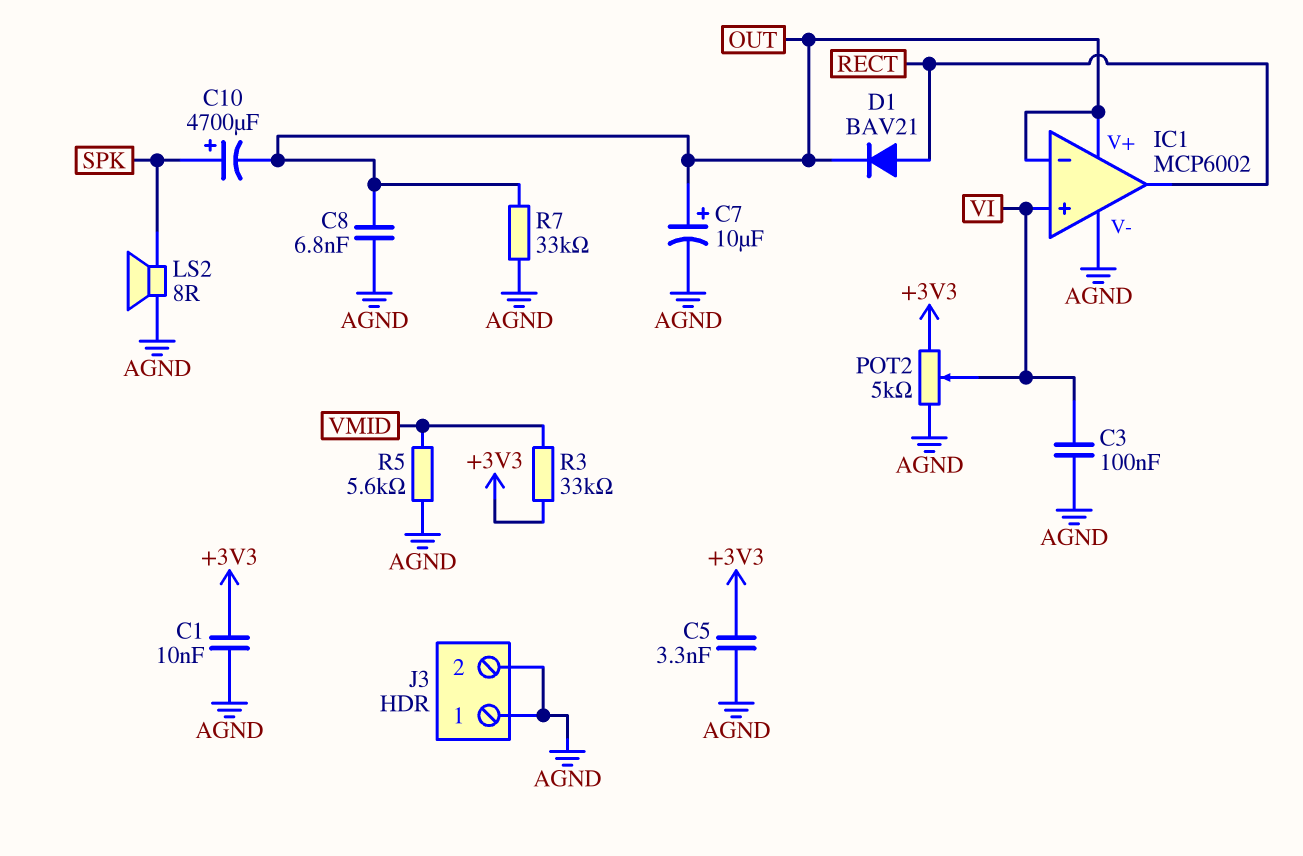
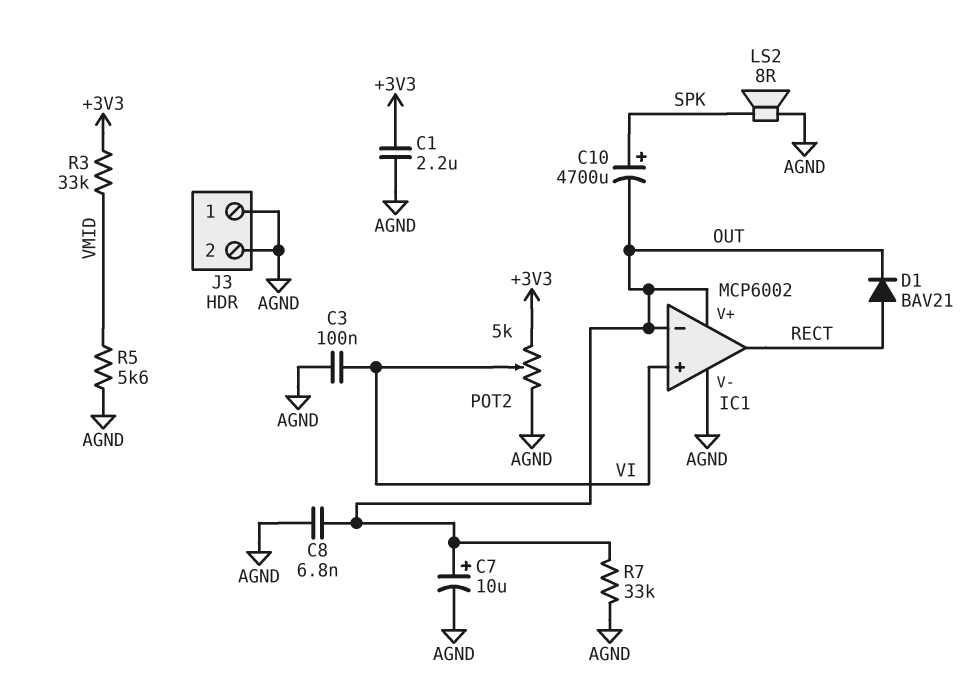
C1: 10nF (+3V3, AGND) -> 2.2uF (+3V3, AGND)
C5: 3.3nF (+3V3, AGND) -> none

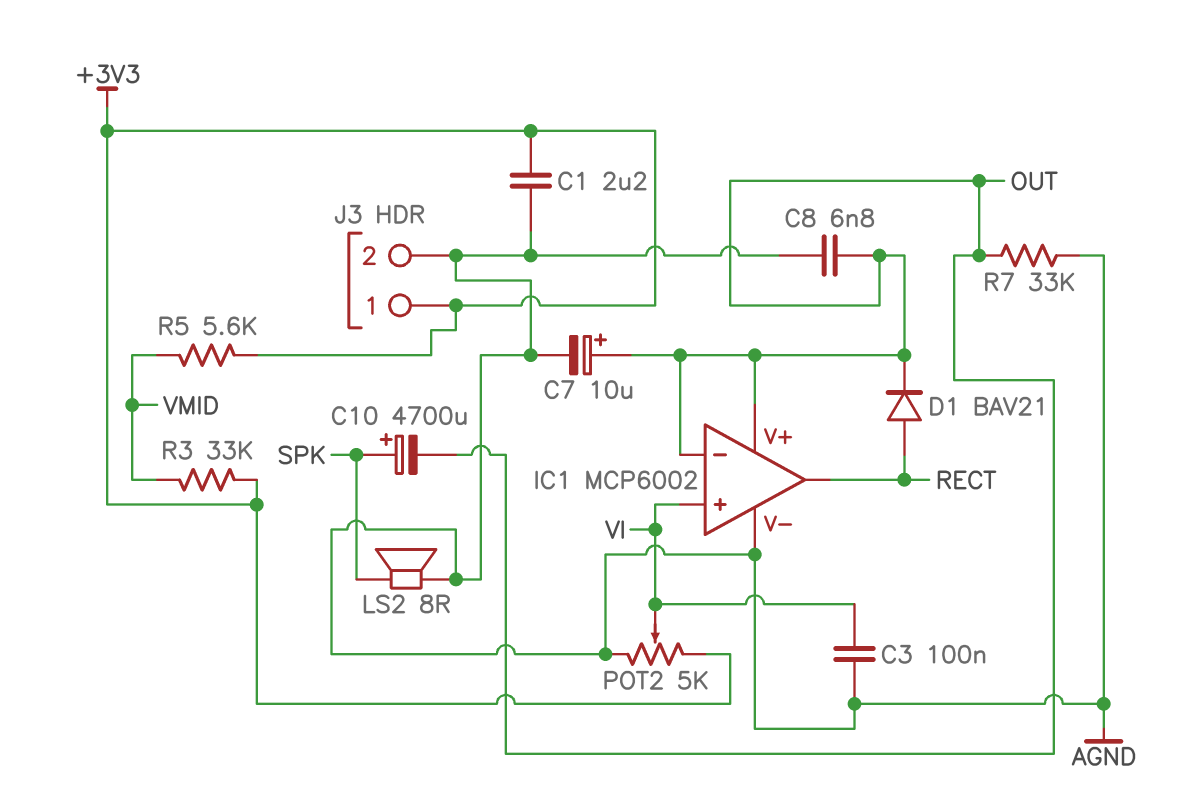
J3 pin 1: AGND -> +3V3
R5: 5.6k (AGND, VMID) -> 5.6k (+3V3, VMID)

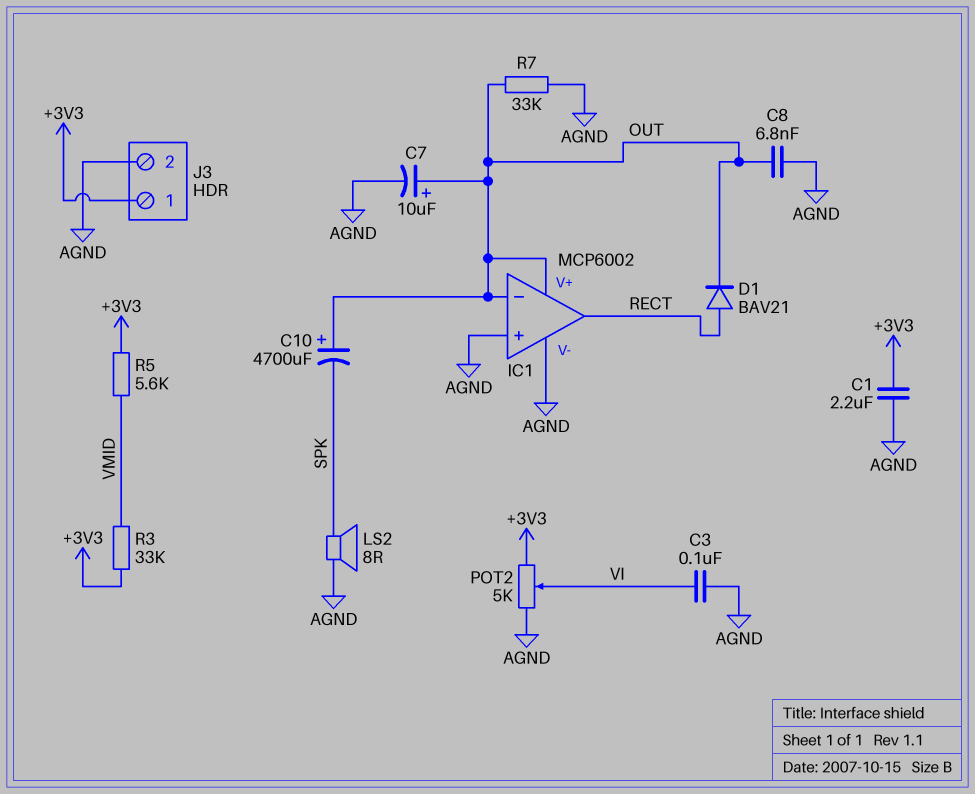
C10: 4700uF (plus SPK, minus OUT) -> 4700uF (plus OUT, minus SPK)
IC1 pin in+: VI -> AGND

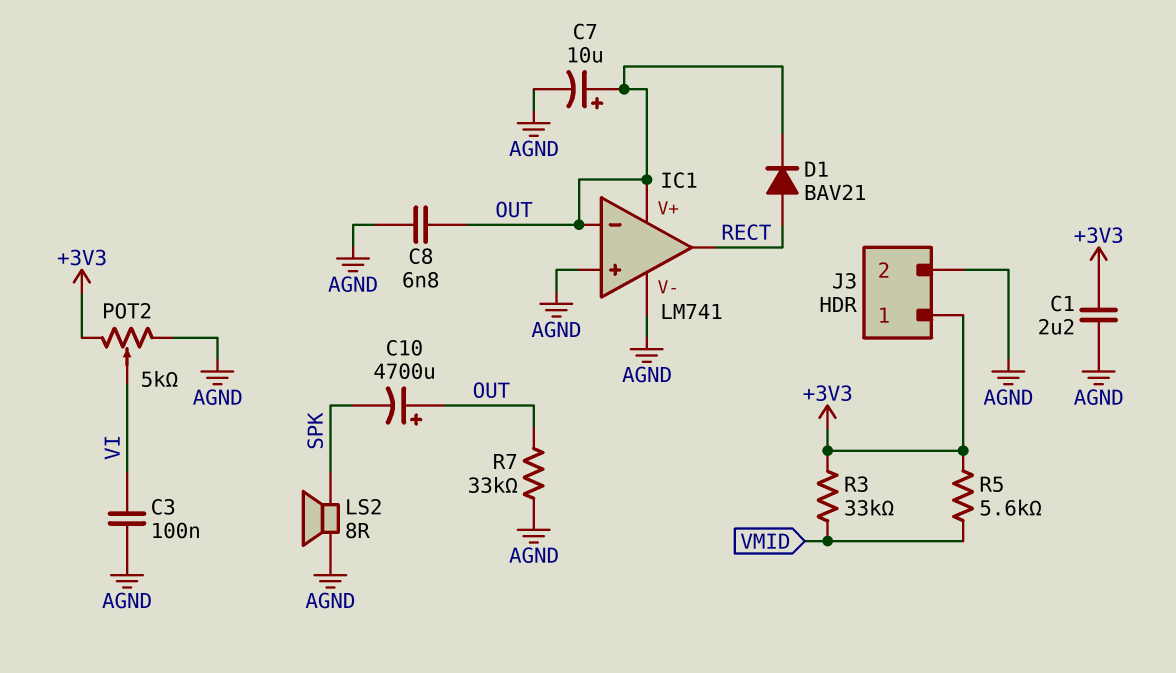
IC1: MCP6002 -> LM741

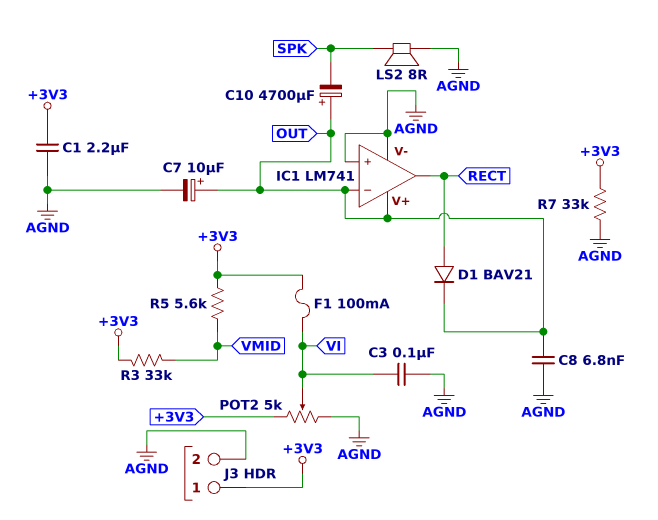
F1: none -> 100mA (+3V3, VI)
R7: 33k (AGND, OUT) -> 33k (+3V3, AGND)

